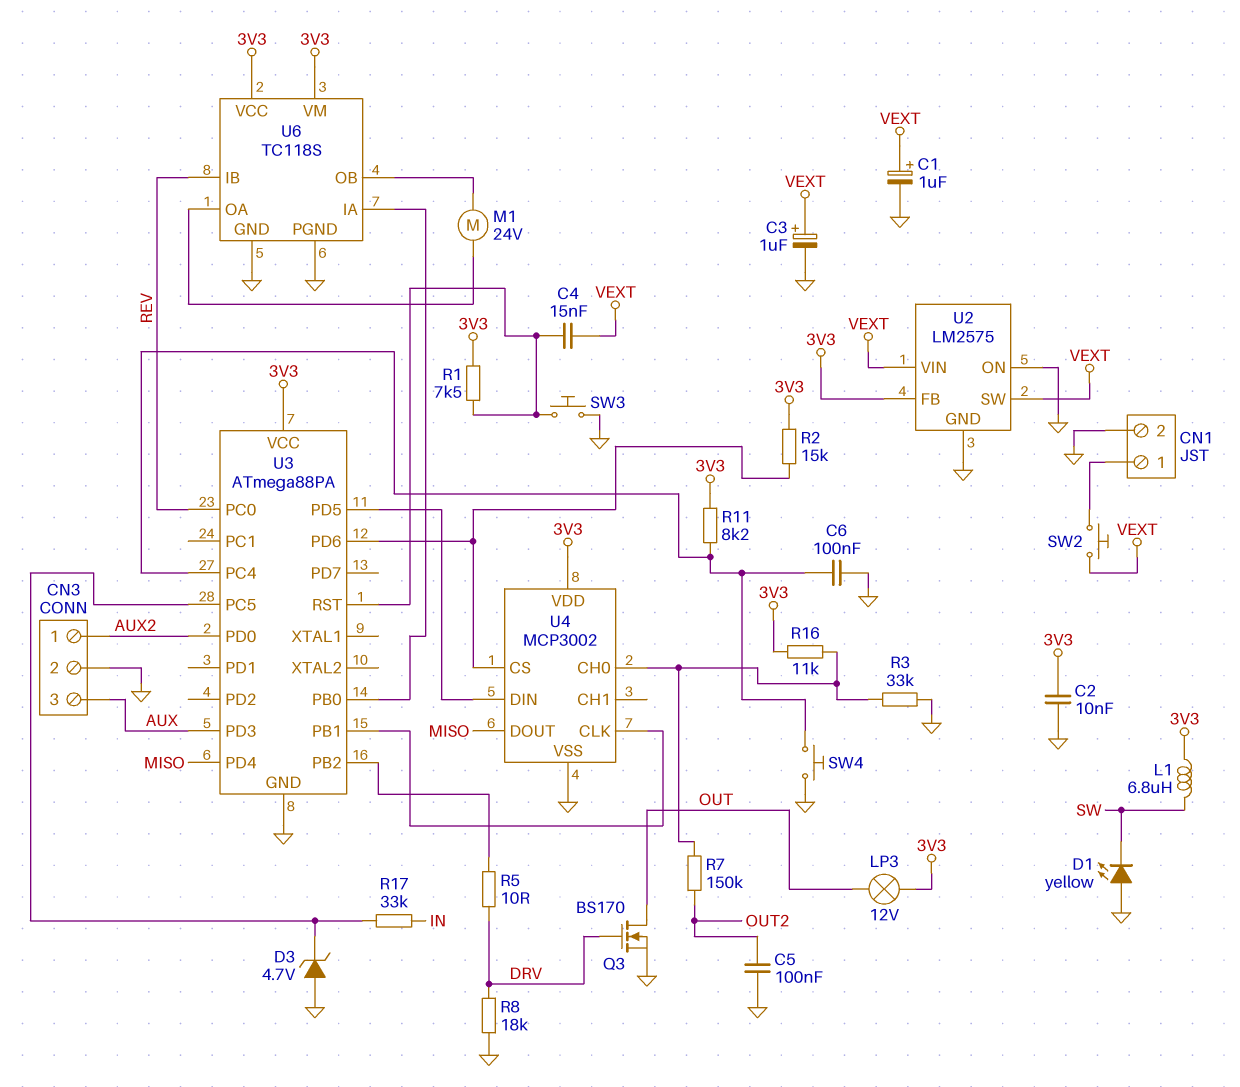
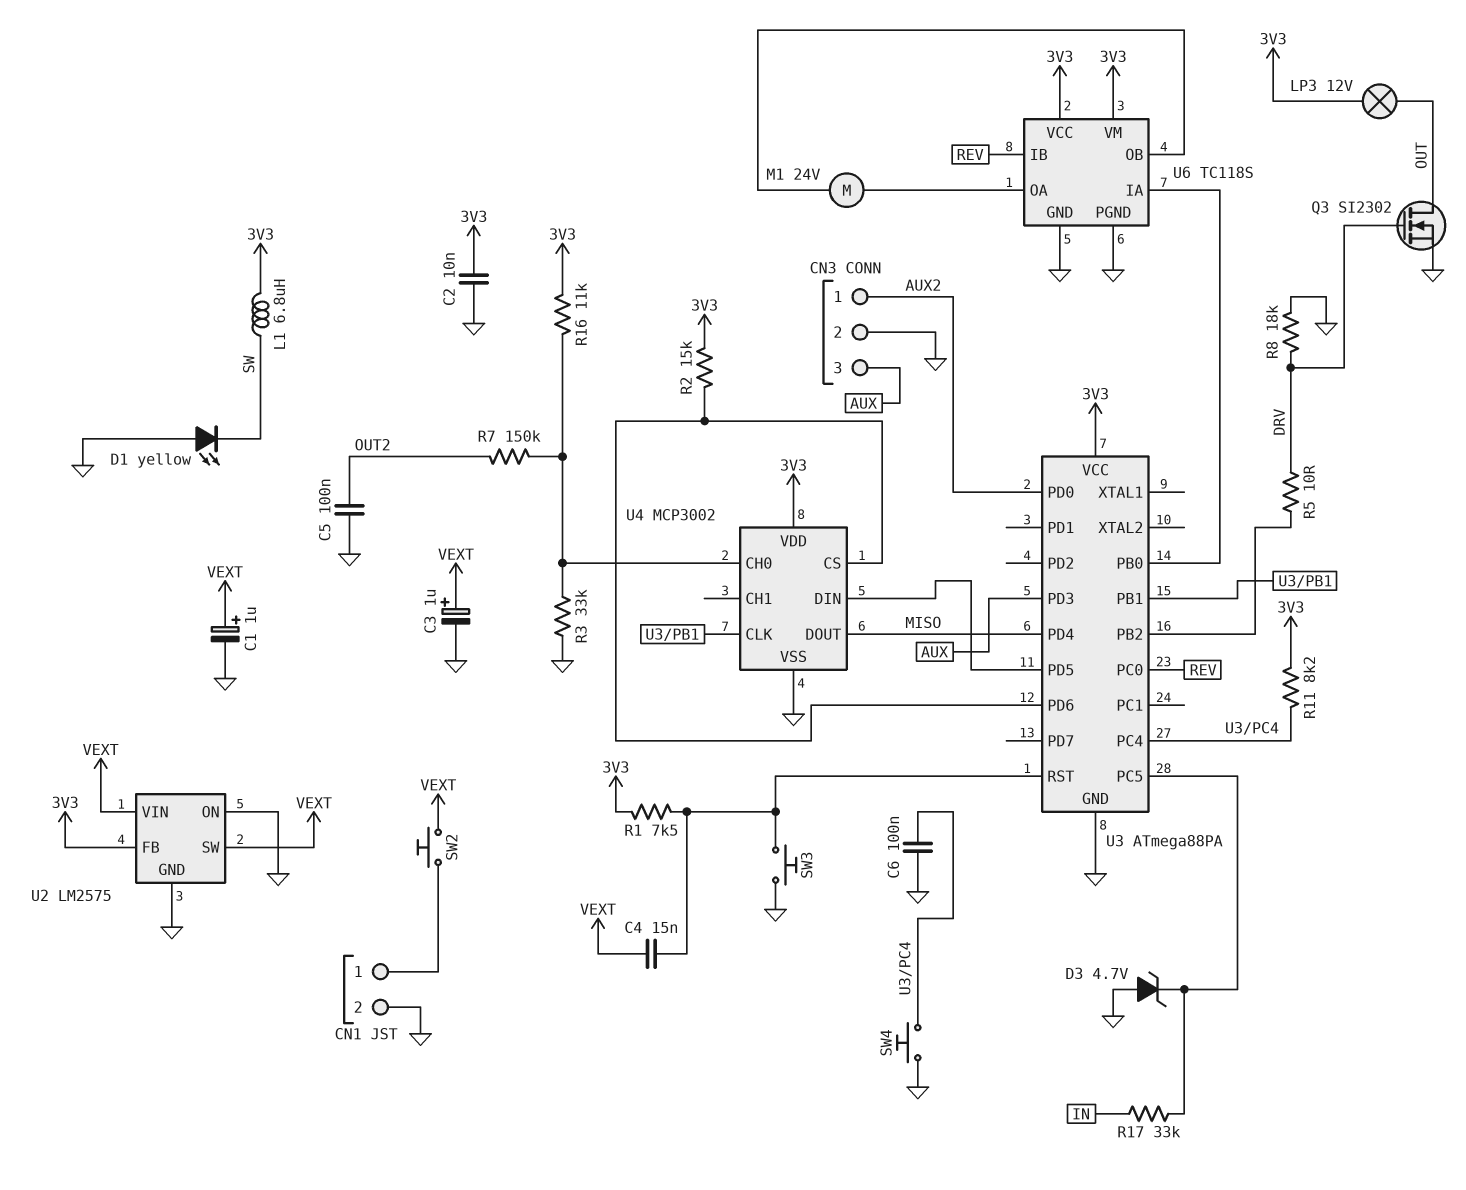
Q3: NMOS BS170 (G DRV, D OUT, S GND) -> NMOS SI2302 (G DRV, D OUT, S GND)

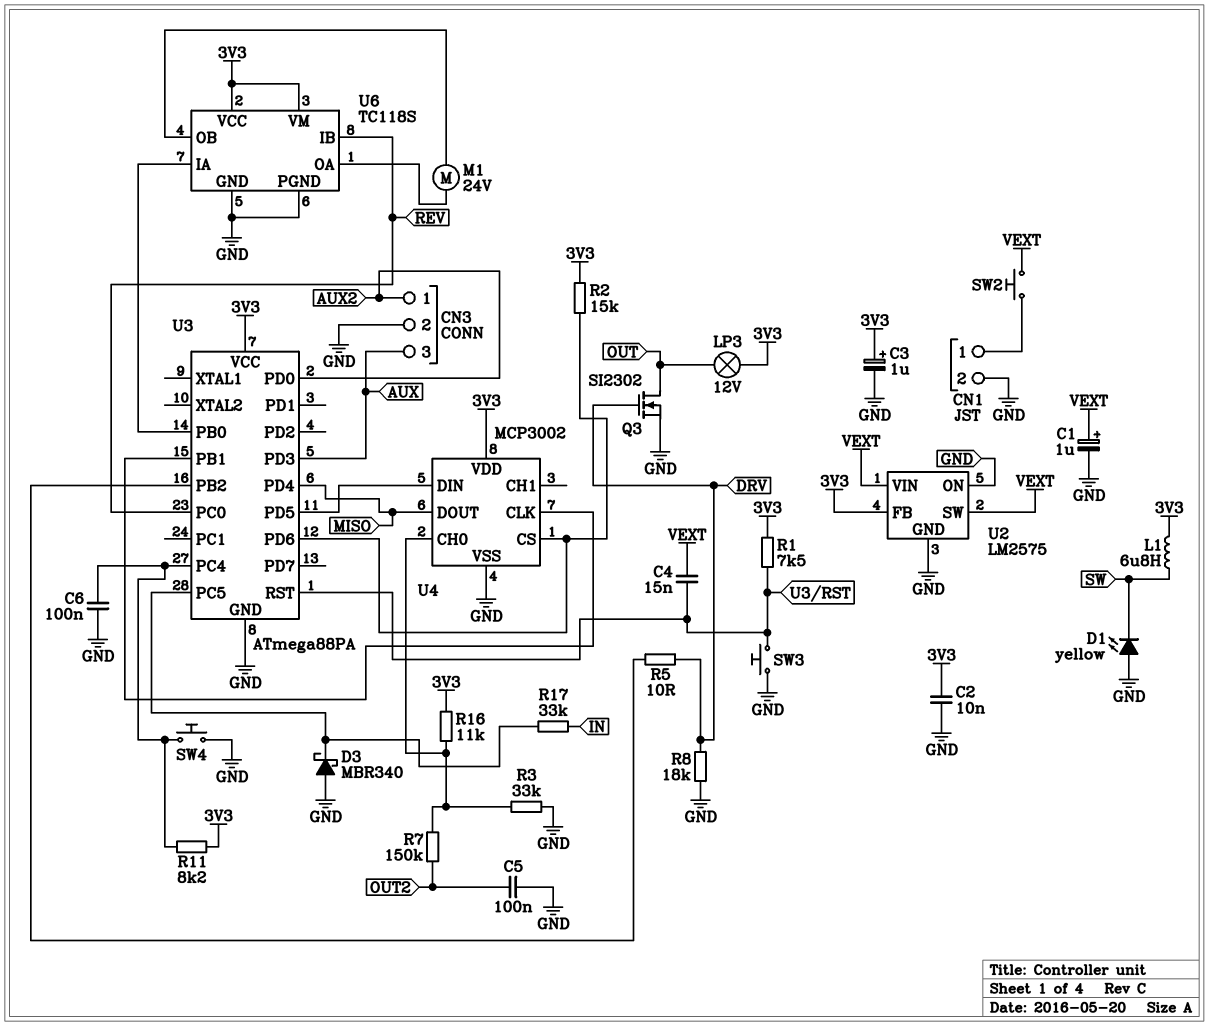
C3: 1uF (plus VEXT, minus GND) -> 1uF (plus 3V3, minus GND)
D3: zener 4.7V (A GND, K U3/PC5) -> schottky MBR340 (A GND, K U3/PC5)

